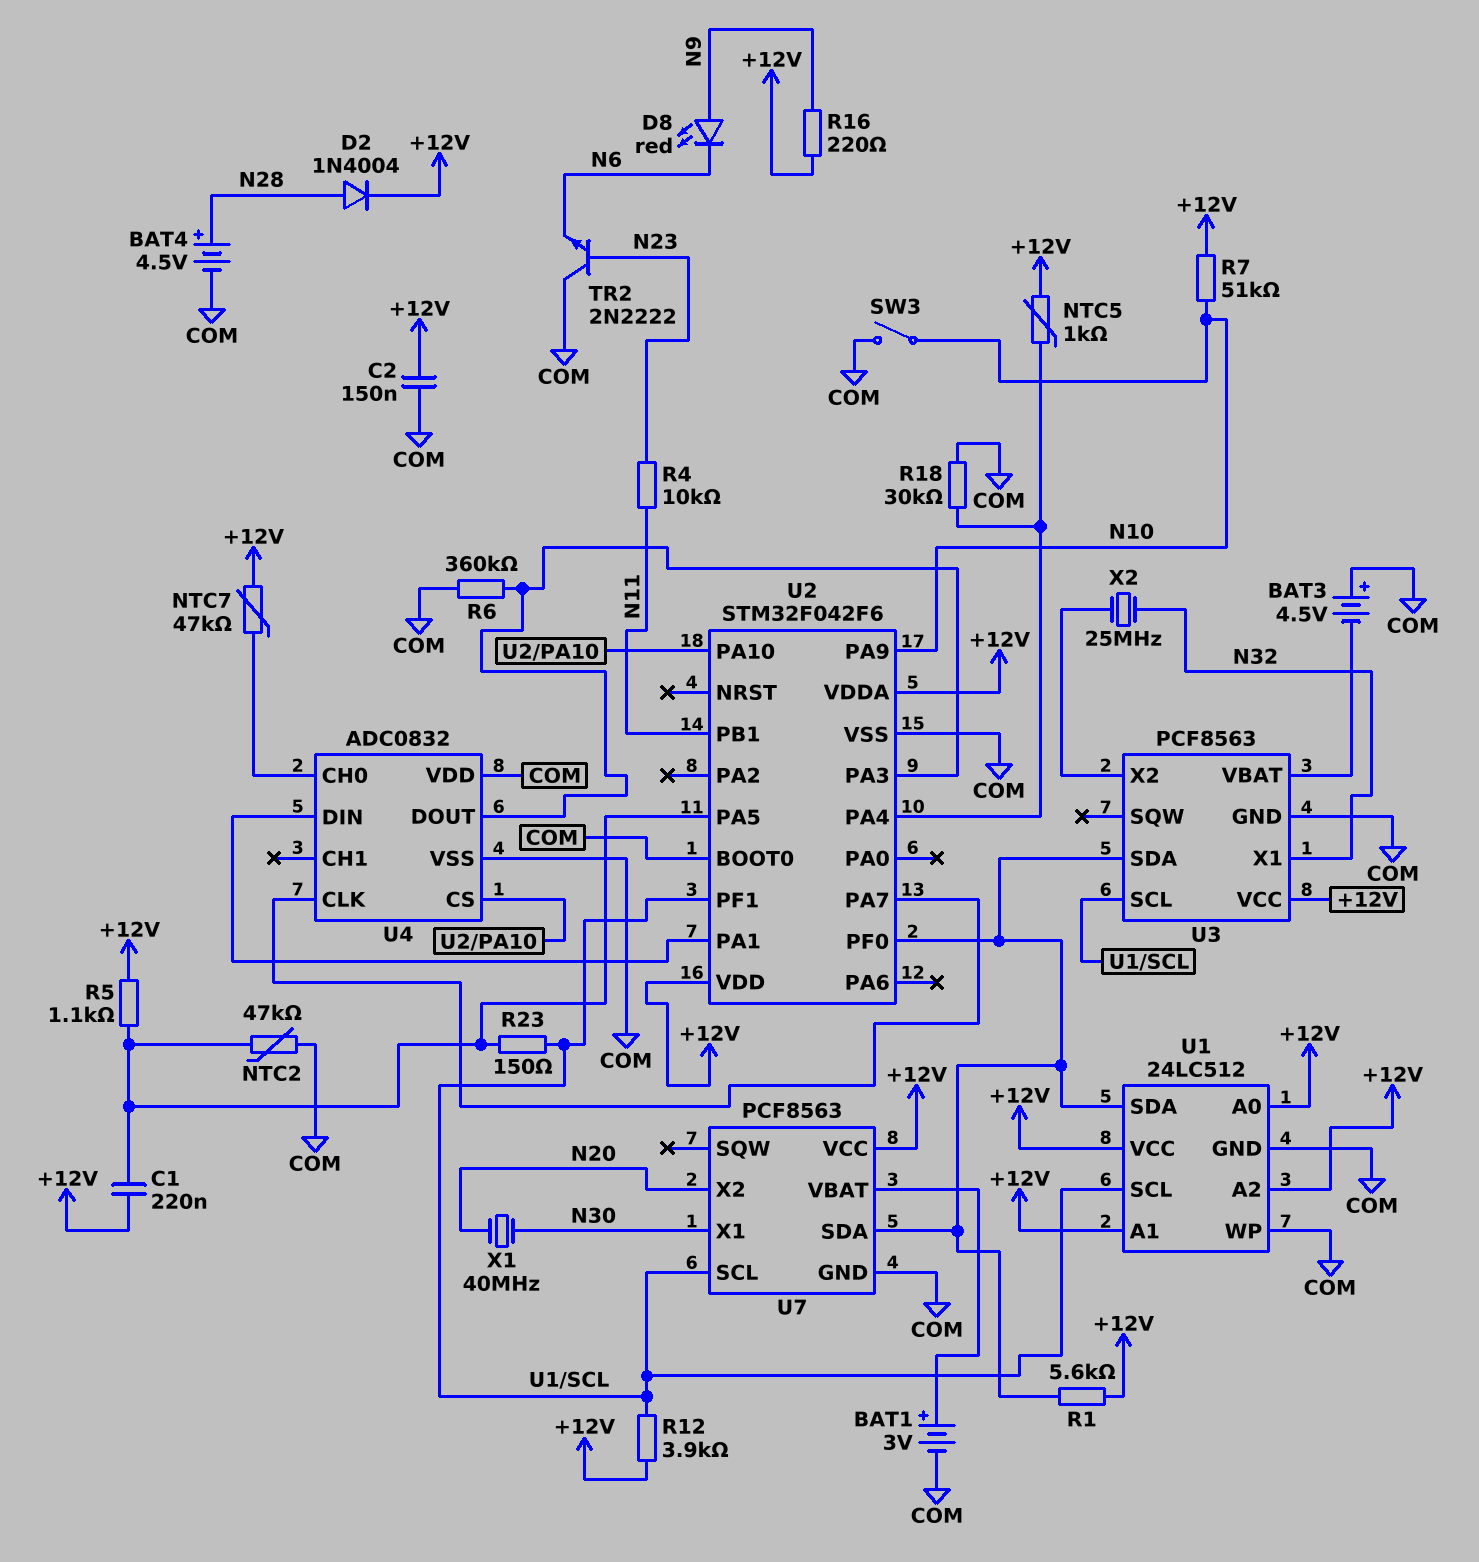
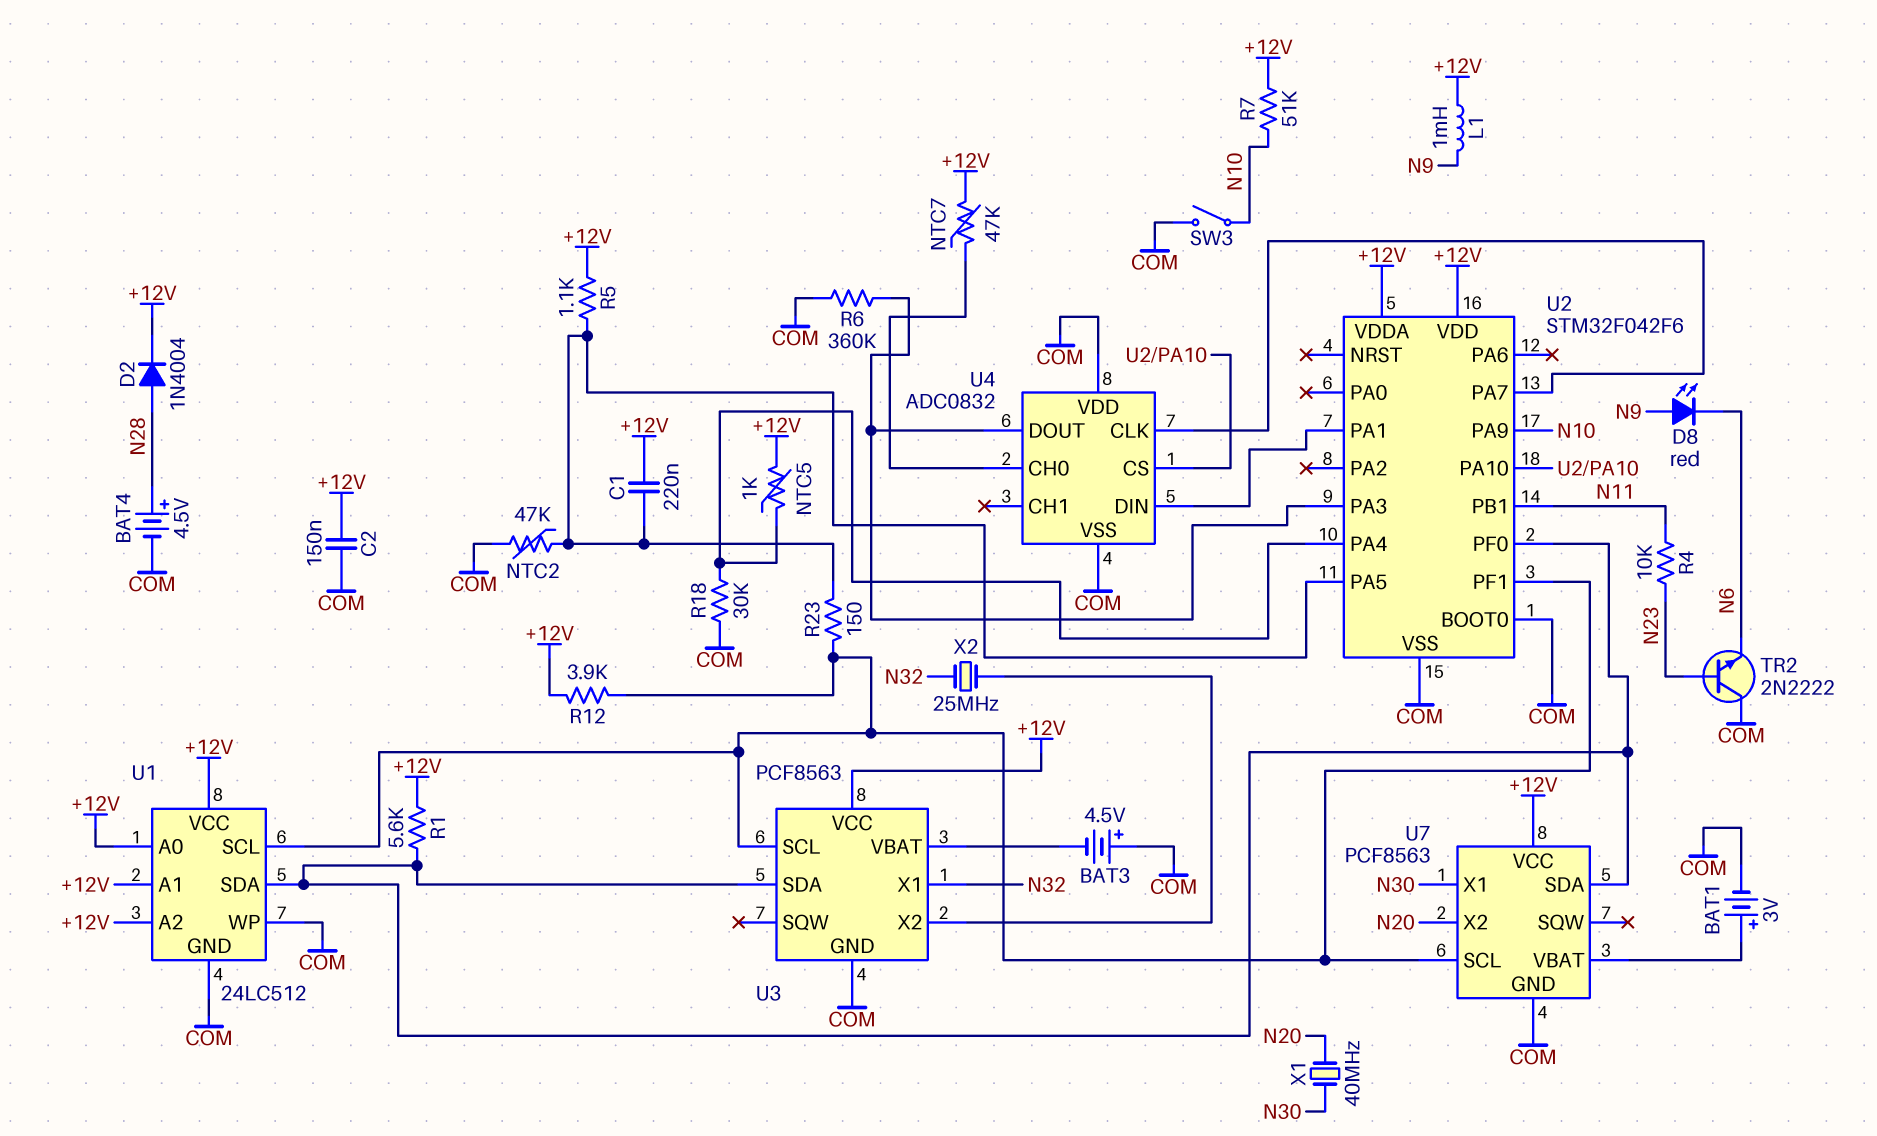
L1: none -> 1mH (+12V, N9)
R16: 220 (+12V, N9) -> none

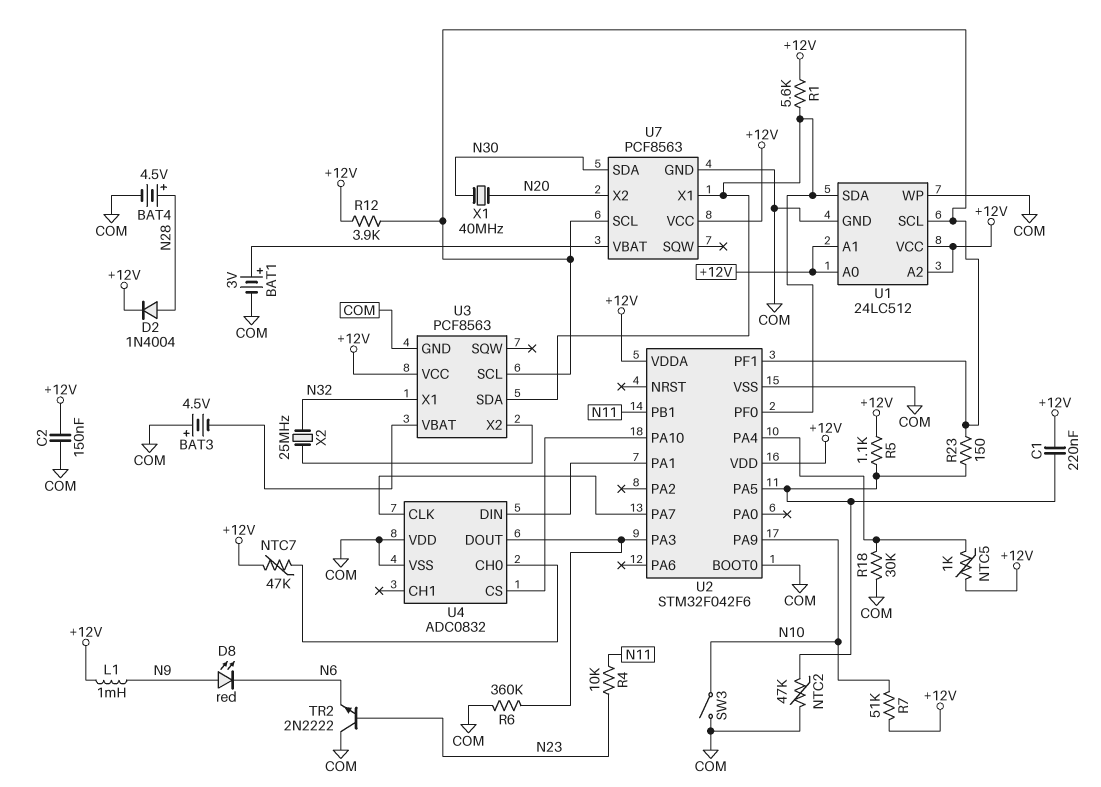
U7 pin SDA: U1/SDA -> N30
U7 pin X1: N30 -> U1/SDA

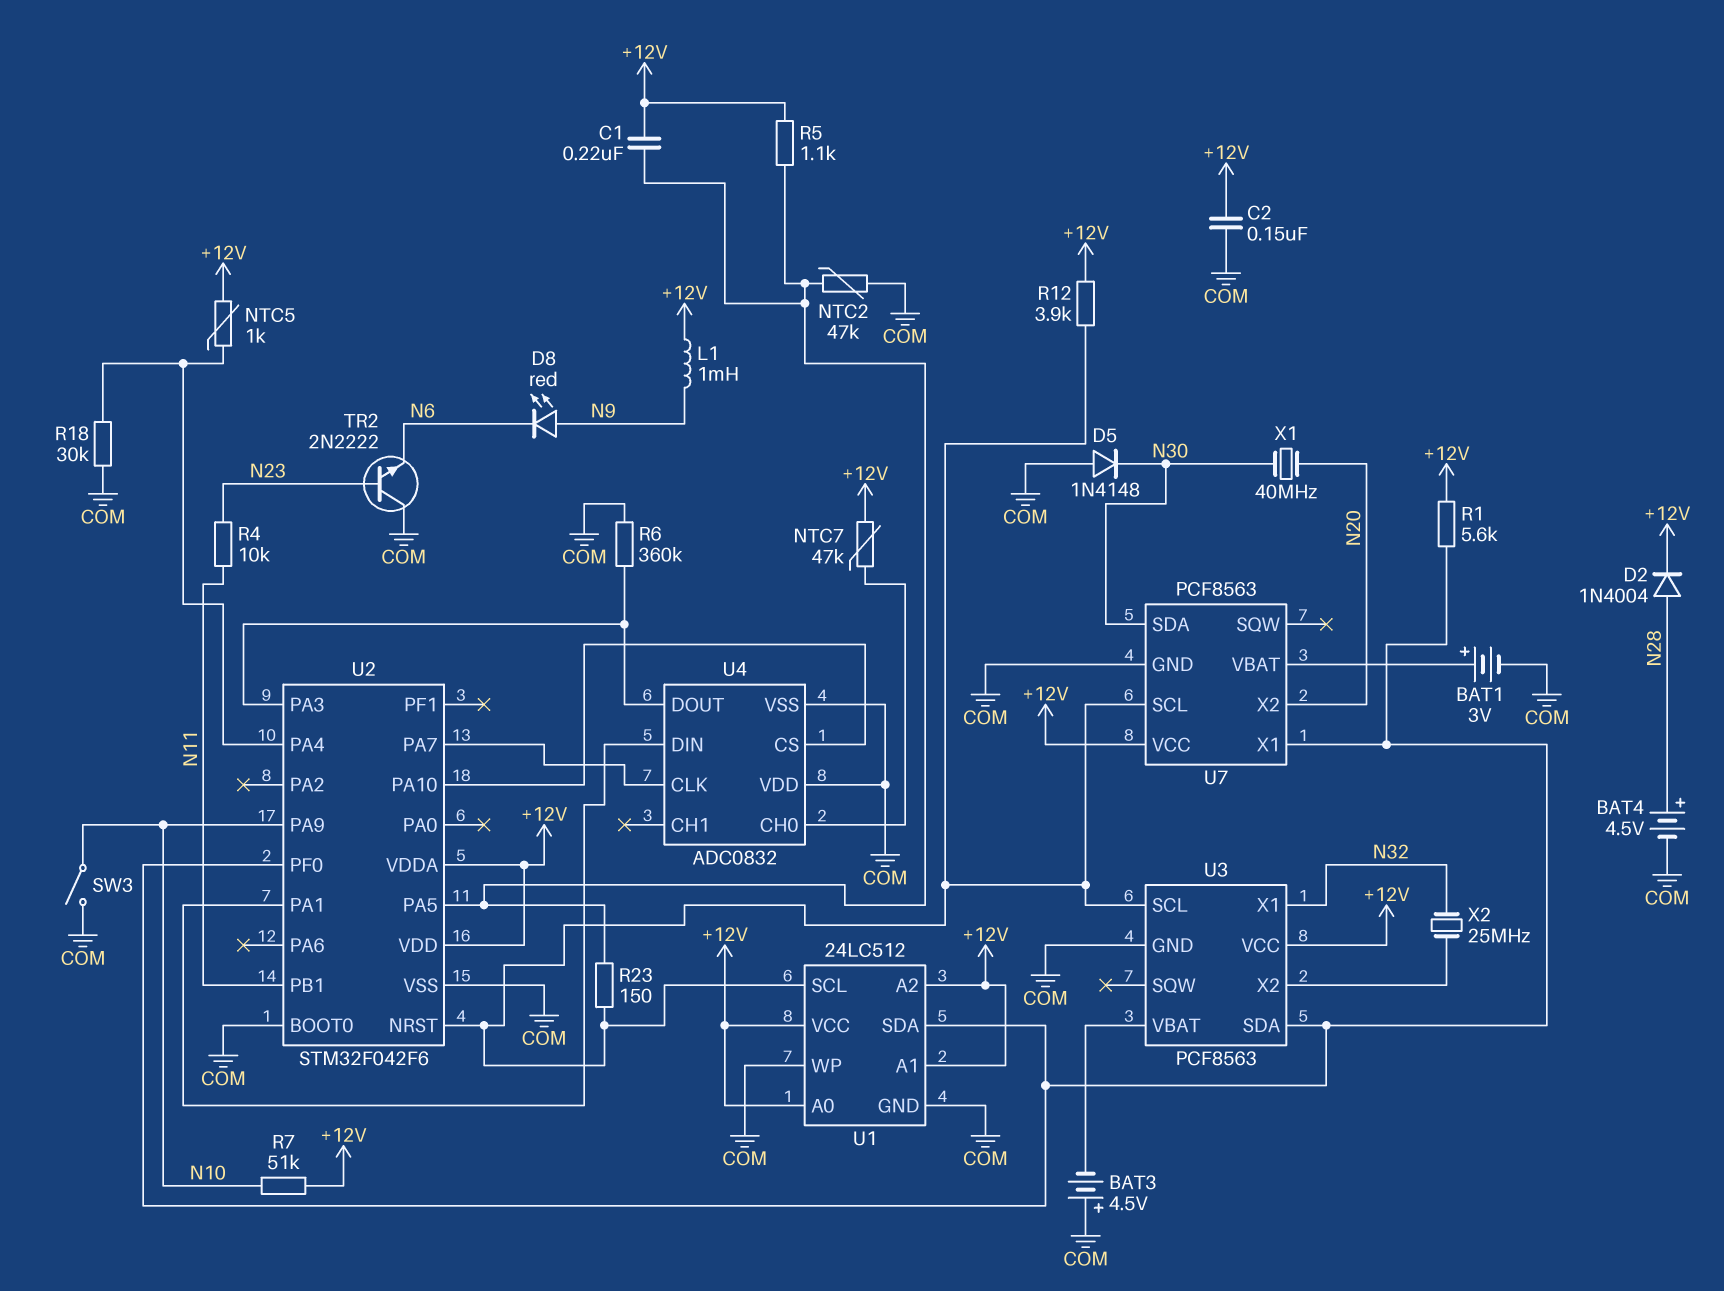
D5: none -> diode 1N4148 (A COM, K N30)
U2 pin NRST: none -> U1/SCL
U2 pin PF1: U1/SCL -> none

